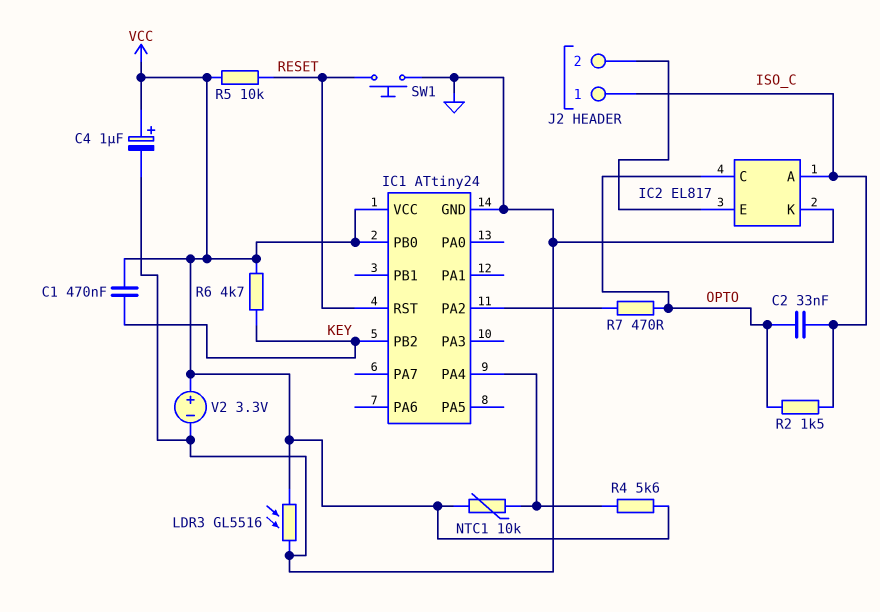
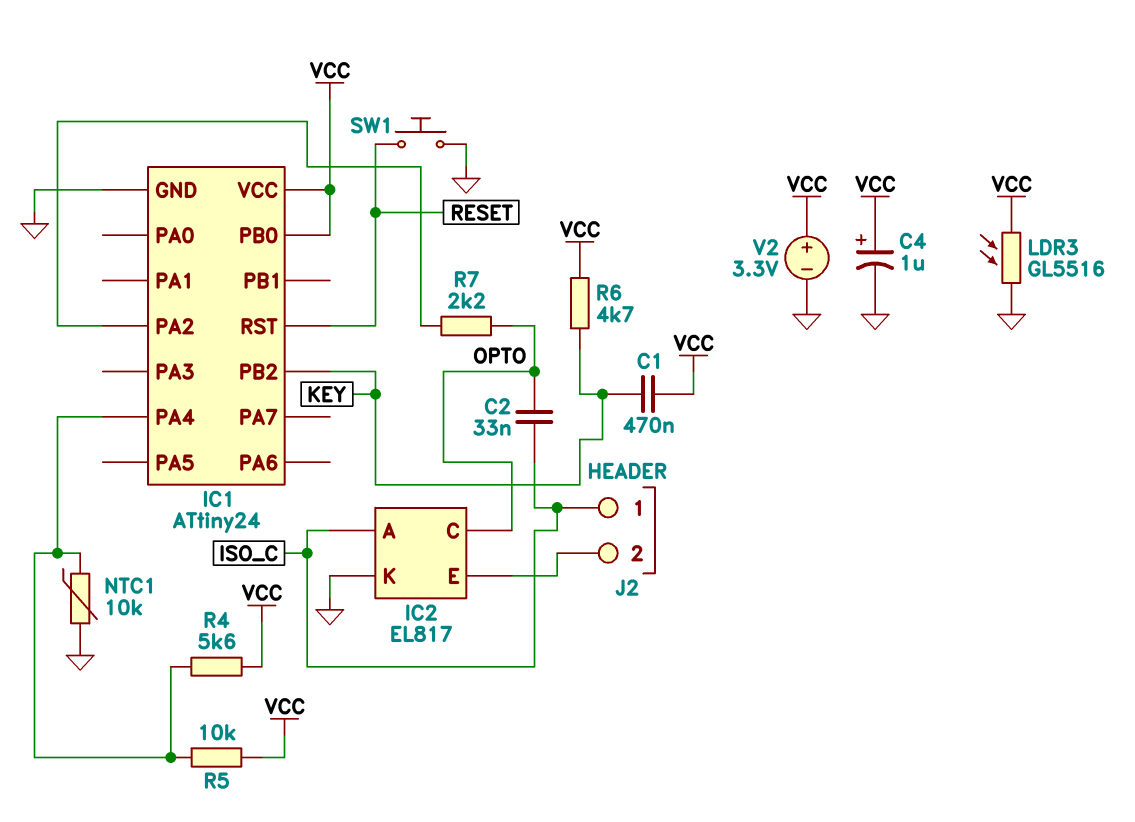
NTC1: 10k (IC1/PA4, VCC) -> 10k (GND, IC1/PA4)
R2: 1.5k (ISO_C, OPTO) -> none
R5: 10k (RESET, VCC) -> 10k (IC1/PA4, VCC)
R7: 470 (IC1/PA2, OPTO) -> 2.2k (IC1/PA2, OPTO)

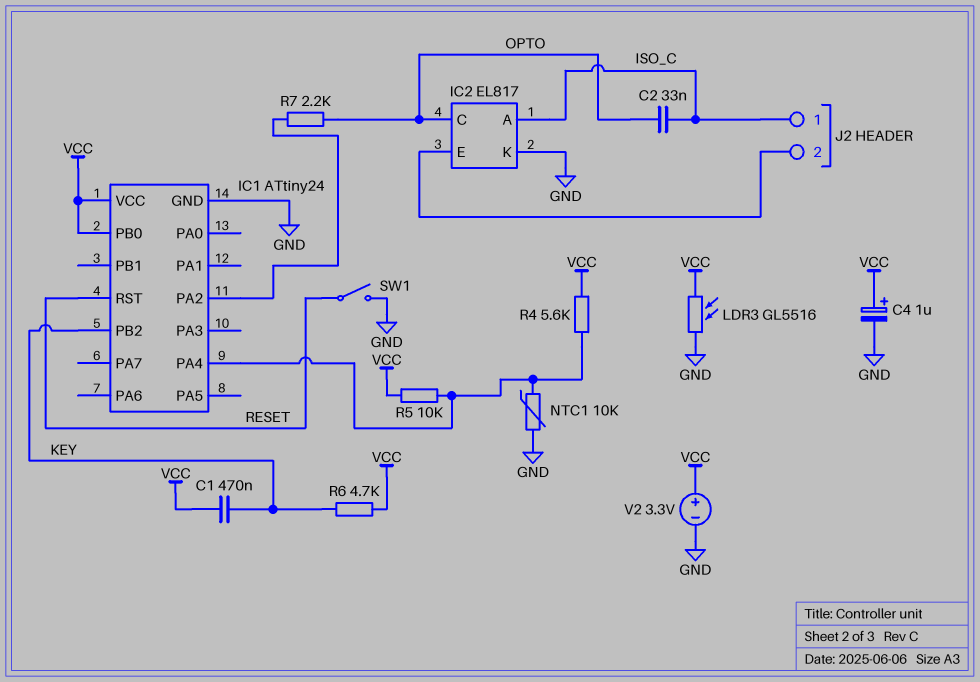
SW1: button (GND, RESET) -> switch (GND, RESET)

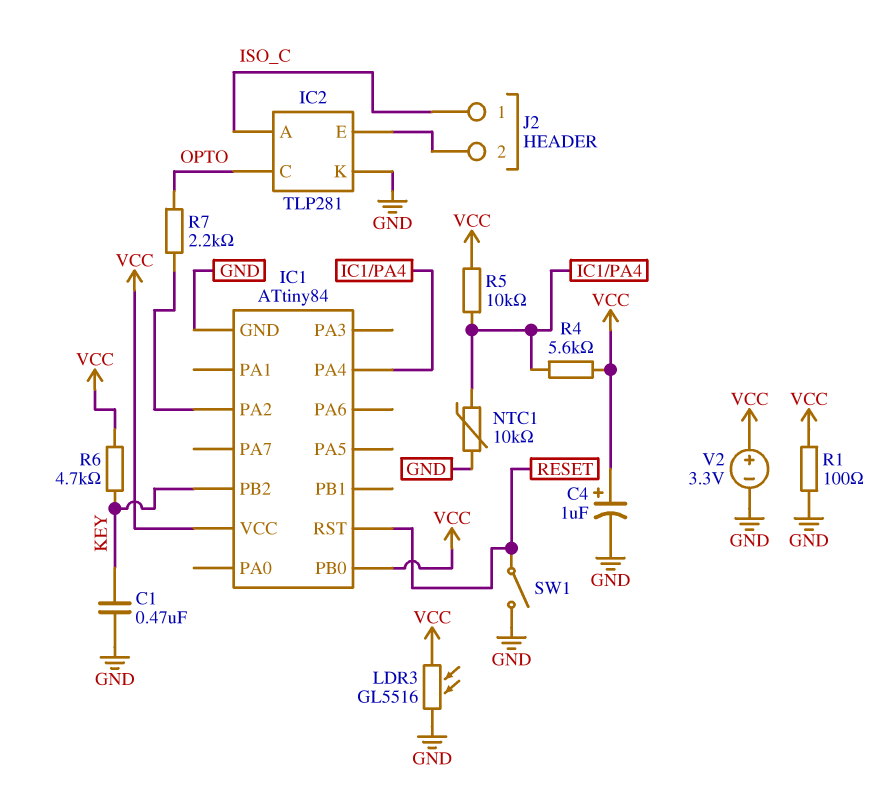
C1: 470nF (KEY, VCC) -> 470nF (GND, KEY)
C2: 33nF (ISO_C, OPTO) -> none
IC1: ATtiny24 -> ATtiny84
IC2: EL817 -> TLP281
R1: none -> 100 (GND, VCC)

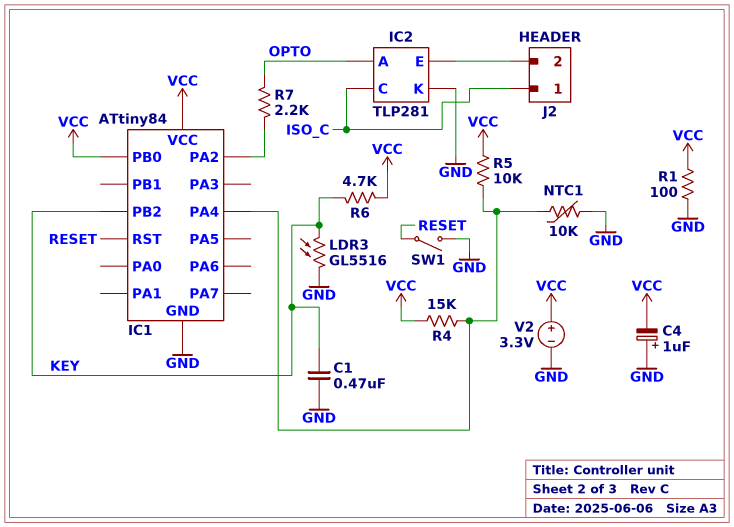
C4: 1uF (plus VCC, minus GND) -> 1uF (plus GND, minus VCC)
IC2 pin A: ISO_C -> OPTO
IC2 pin C: OPTO -> ISO_C
LDR3: GL5516 (GND, VCC) -> GL5516 (GND, KEY)
R4: 5.6k (IC1/PA4, VCC) -> 15k (IC1/PA4, VCC)

